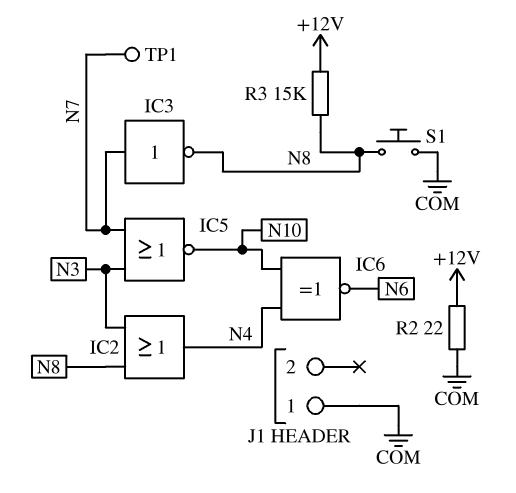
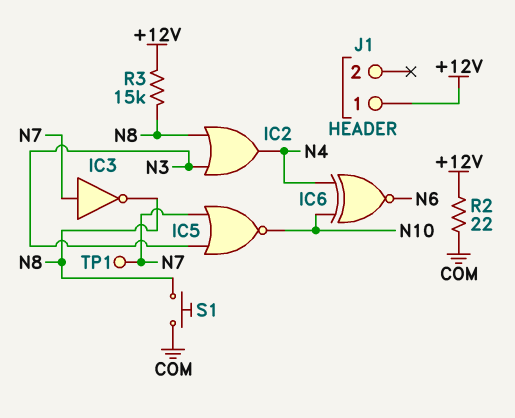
J1 pin 1: COM -> +12V

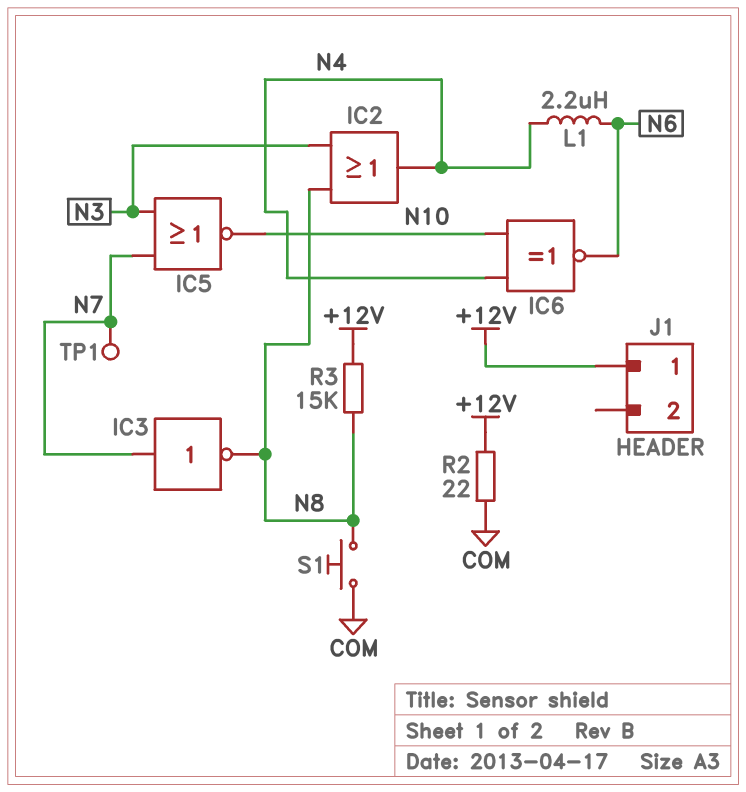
L1: none -> 2.2uH (N4, N6)

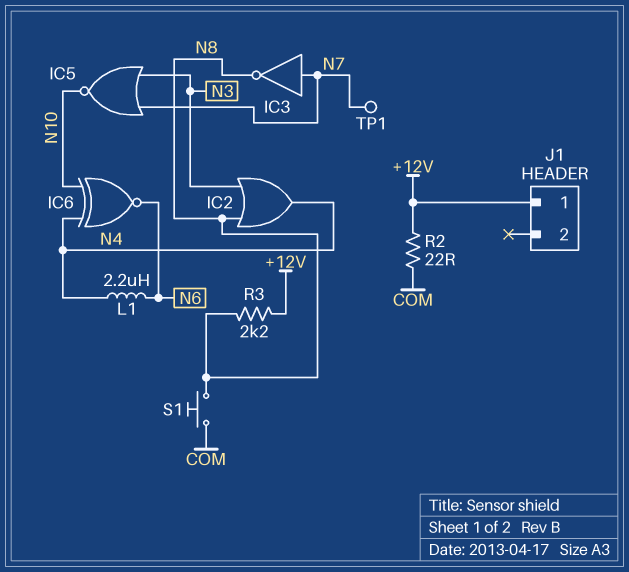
R3: 15k (+12V, N8) -> 2.2k (+12V, N8)

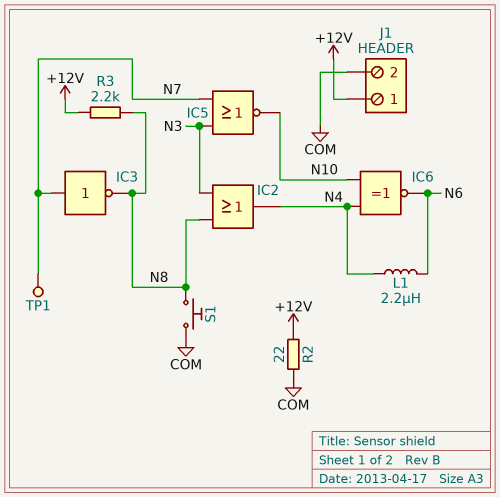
J1 pin 2: none -> COM

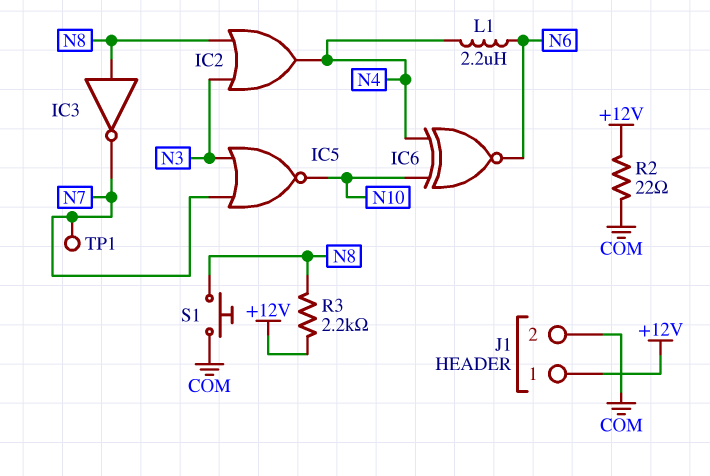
IC3: NOT (in N7, out N8) -> NOT (in N8, out N7)

